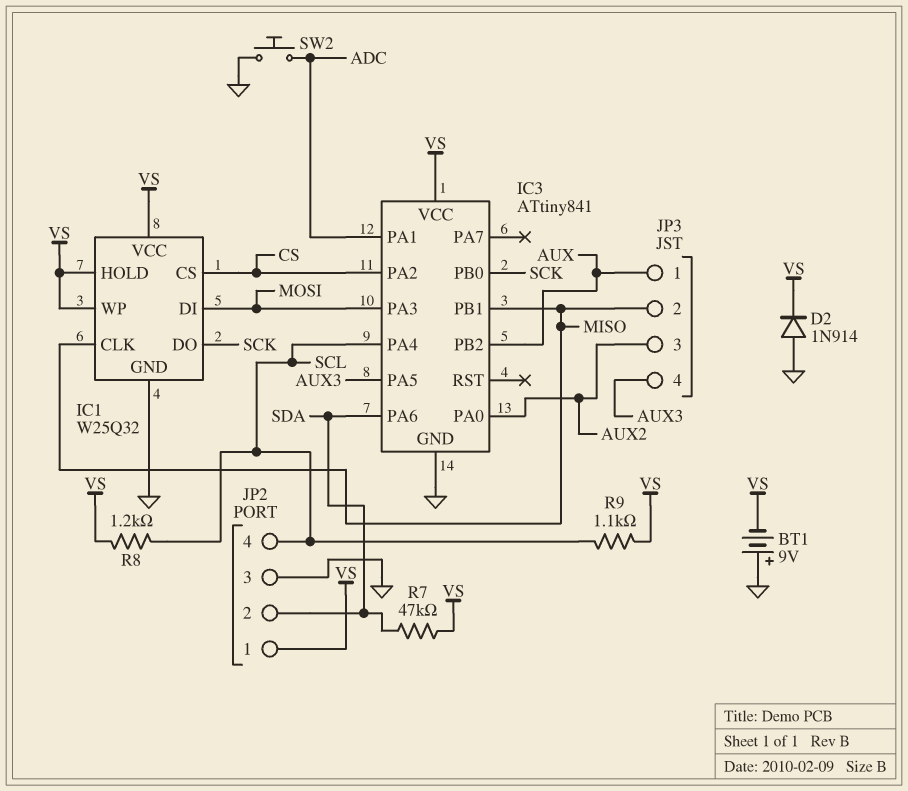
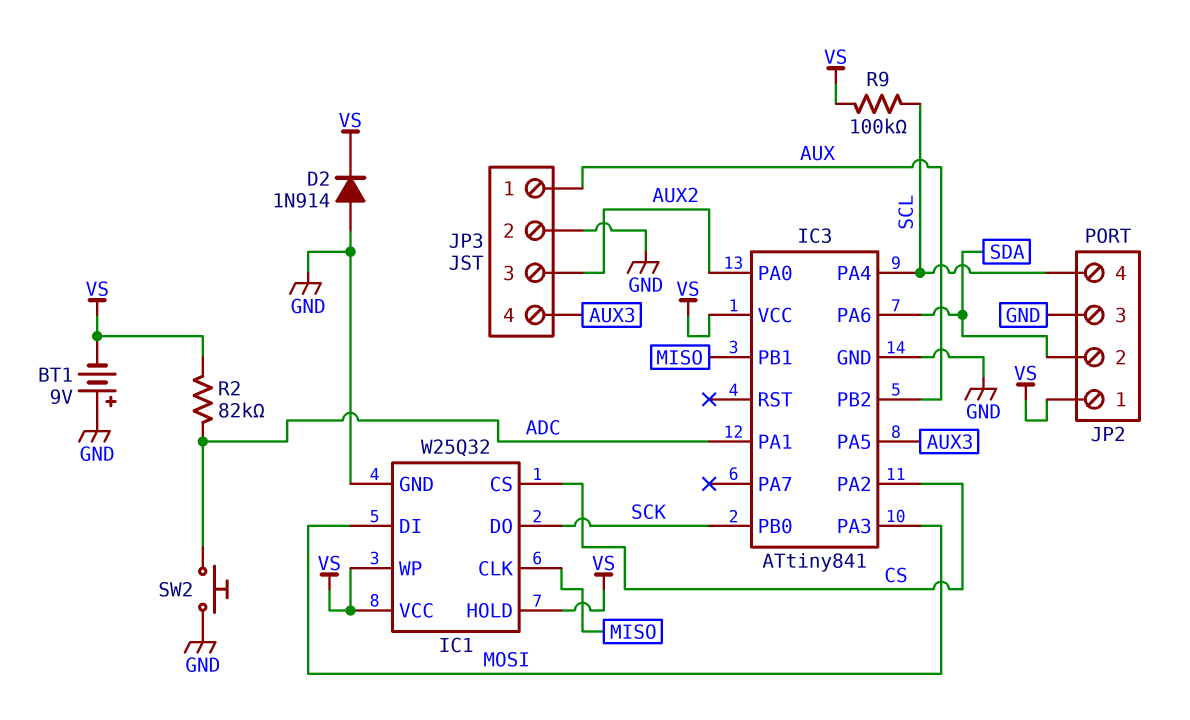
JP3 pin 2: MISO -> GND
R2: none -> 82k (ADC, VS)
R7: 47k (SDA, VS) -> none
R8: 1.2k (SCL, VS) -> none
R9: 1.1k (SCL, VS) -> 100k (SCL, VS)

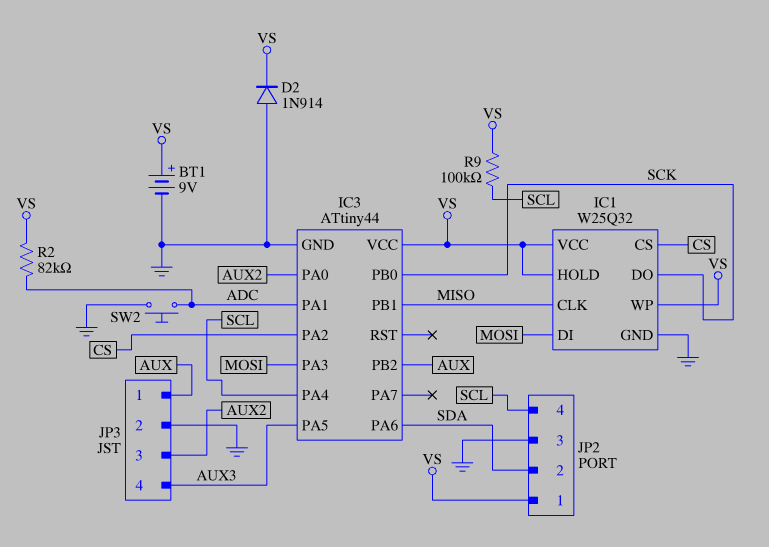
BT1: 9V (plus GND, minus VS) -> 9V (plus VS, minus GND)
IC3: ATtiny841 -> ATtiny44

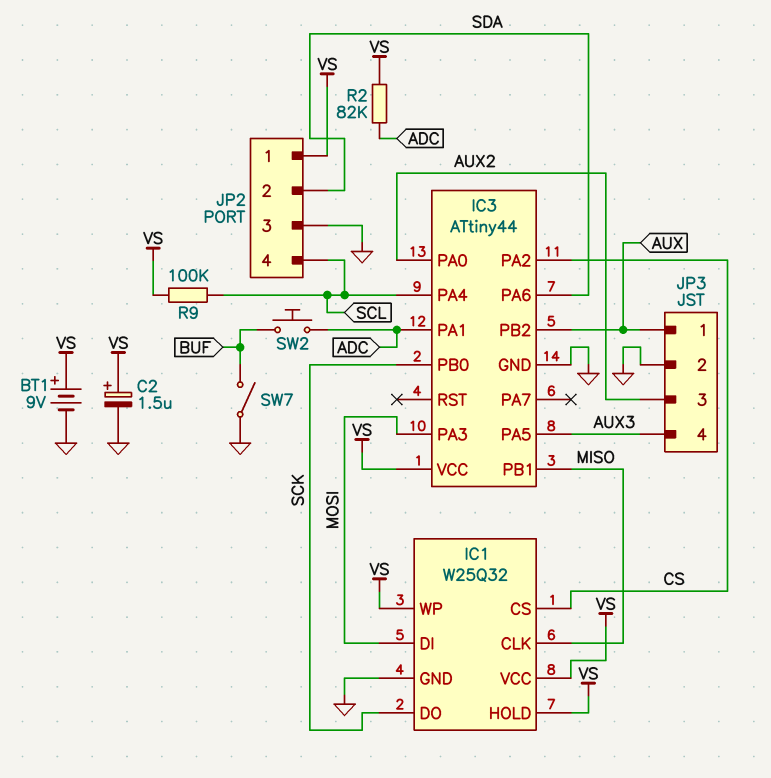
C2: none -> 1.5uF (plus VS, minus GND)
D2: diode 1N914 (A GND, K VS) -> none
SW2: button (ADC, GND) -> button (ADC, BUF)
SW7: none -> switch (BUF, GND)

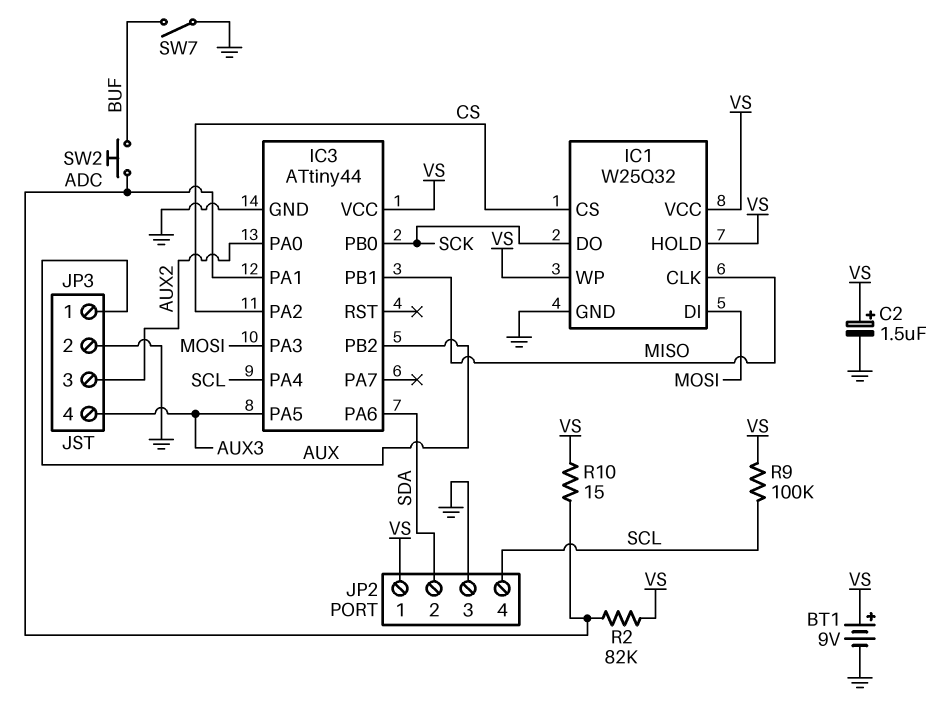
R10: none -> 15 (ADC, VS)

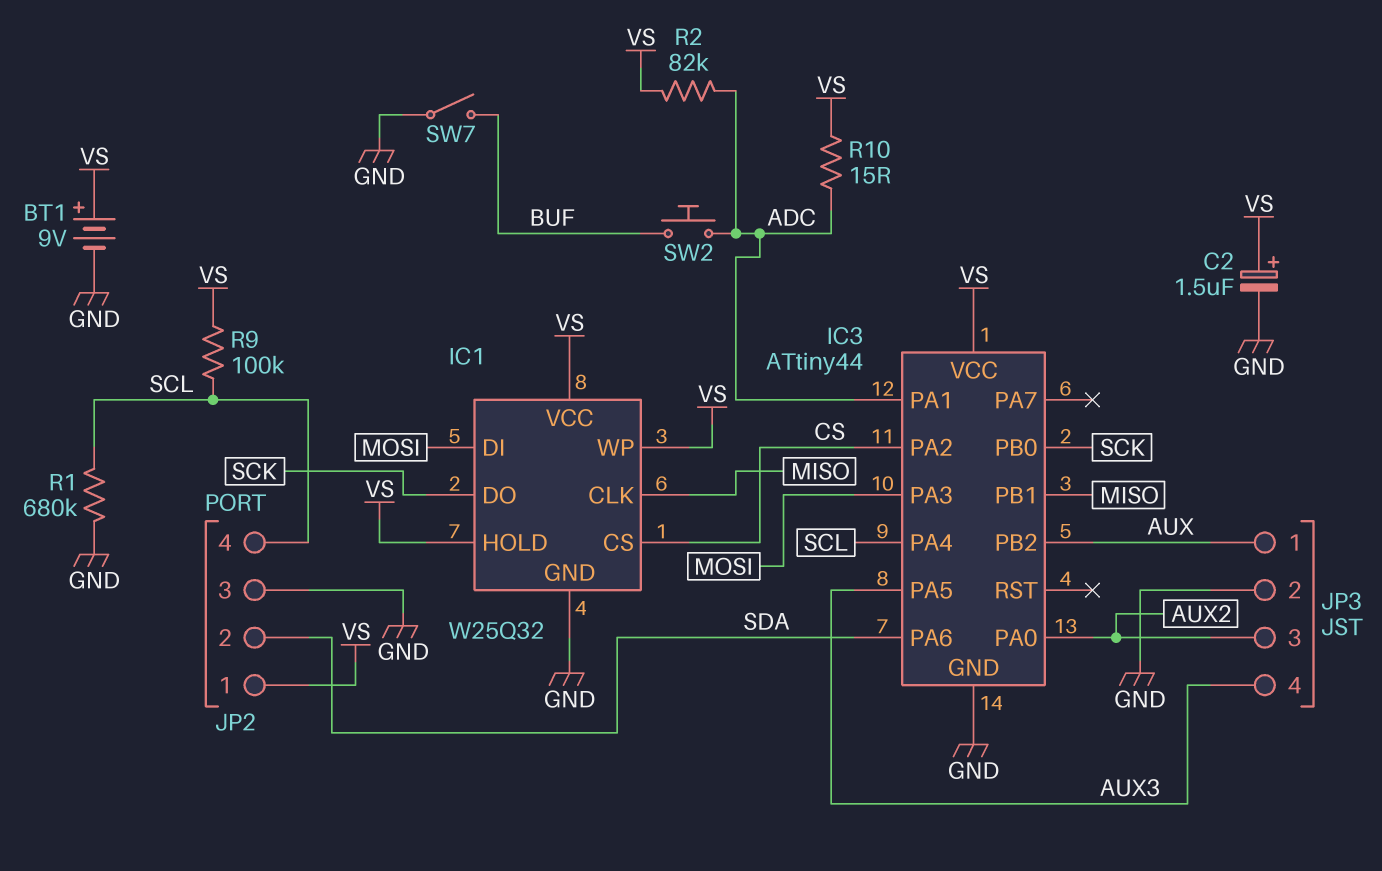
R1: none -> 680k (GND, SCL)

